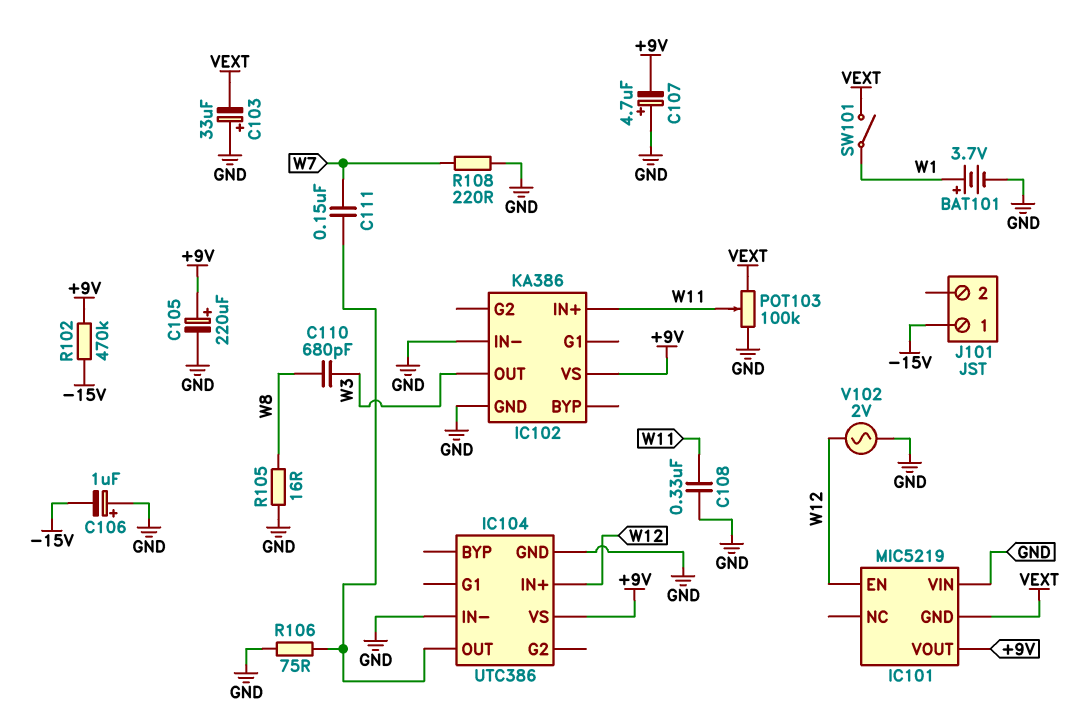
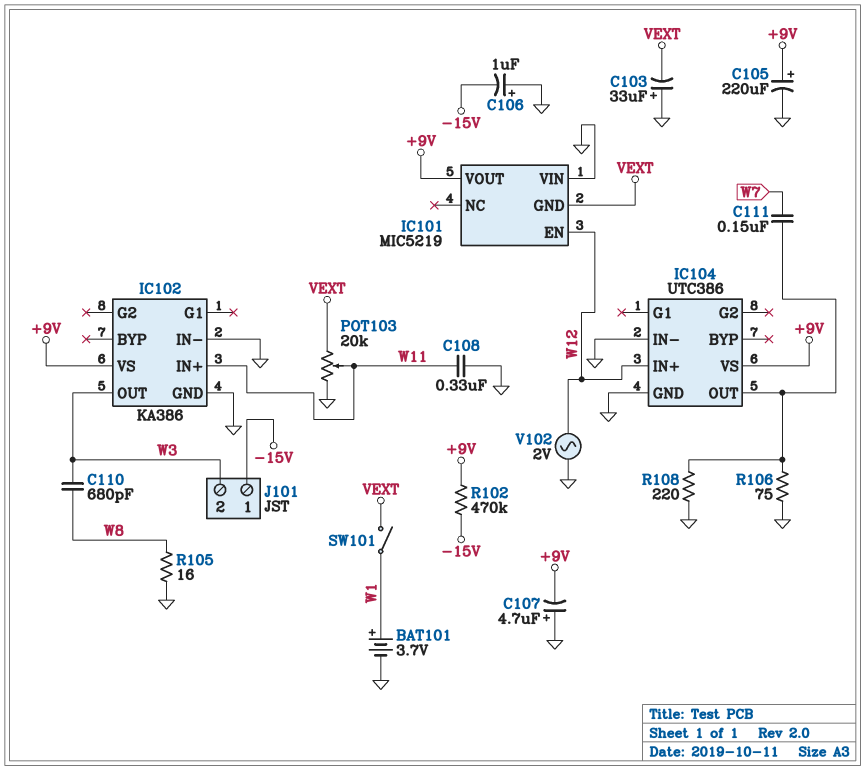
J101 pin 2: none -> W3
POT103: 100k (GND, VEXT, wiper W11) -> 20k (GND, VEXT, wiper W11)
R108: 220 (GND, W7) -> 220 (GND, IC104/OUT)

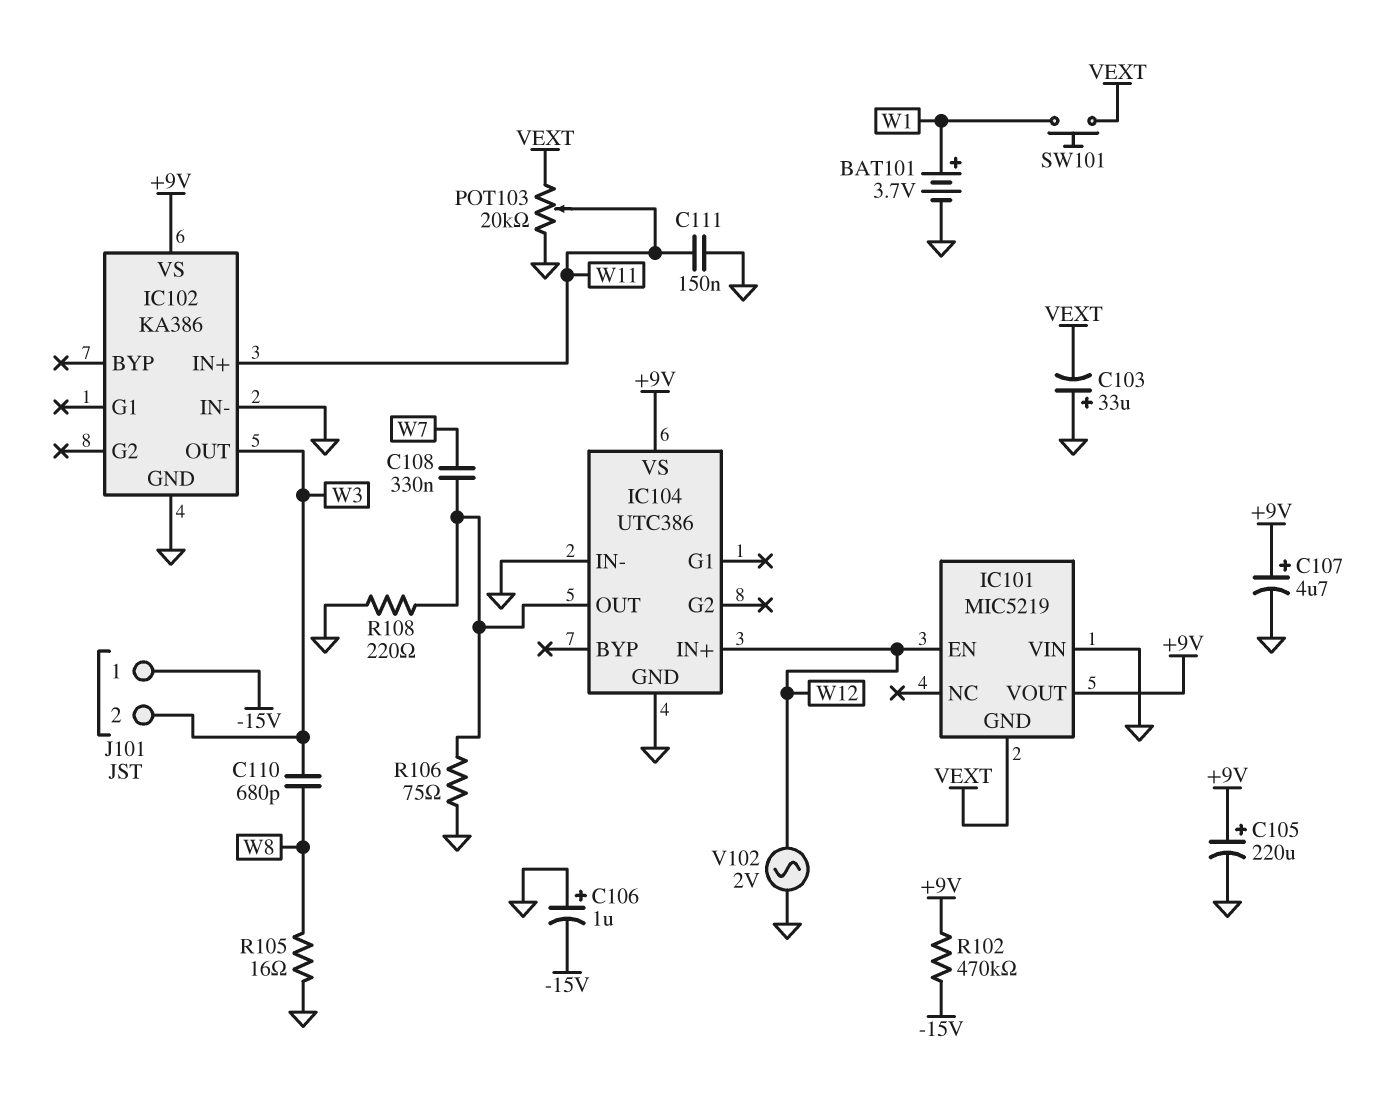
C107: 4.7uF (plus GND, minus +9V) -> 4.7uF (plus +9V, minus GND)
C108: 330nF (GND, W11) -> 330nF (IC104/OUT, W7)
C111: 150nF (IC104/OUT, W7) -> 150nF (GND, W11)
SW101: switch (VEXT, W1) -> button (VEXT, W1)

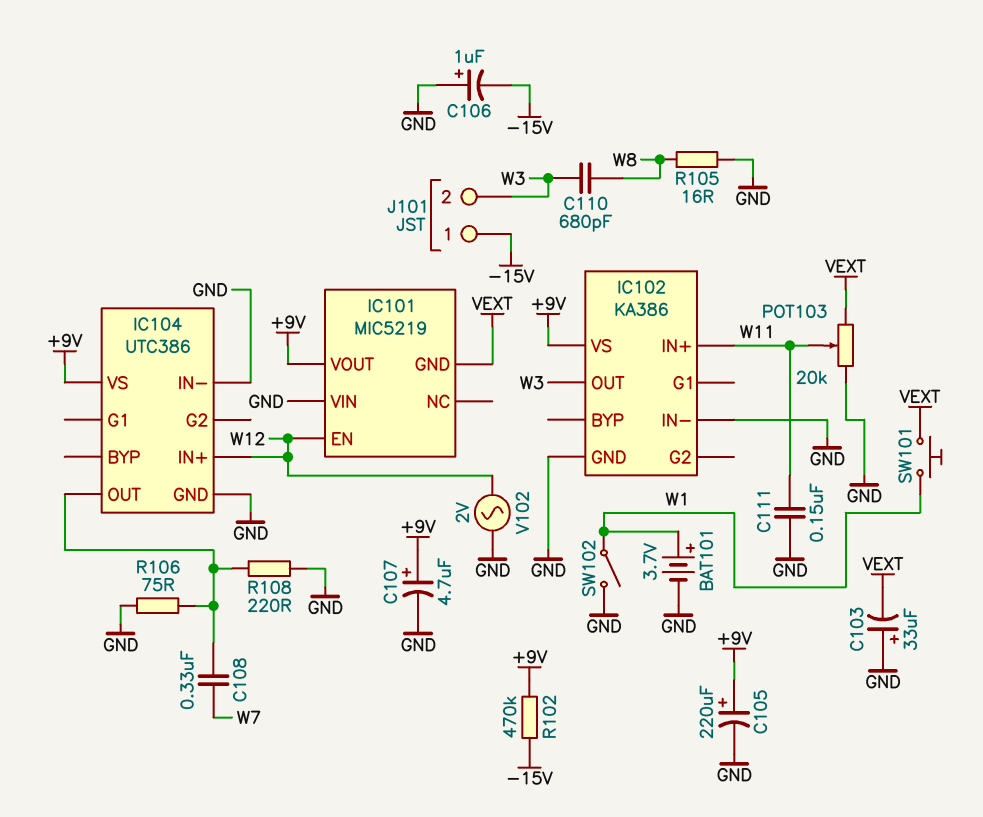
SW102: none -> switch (GND, W1)

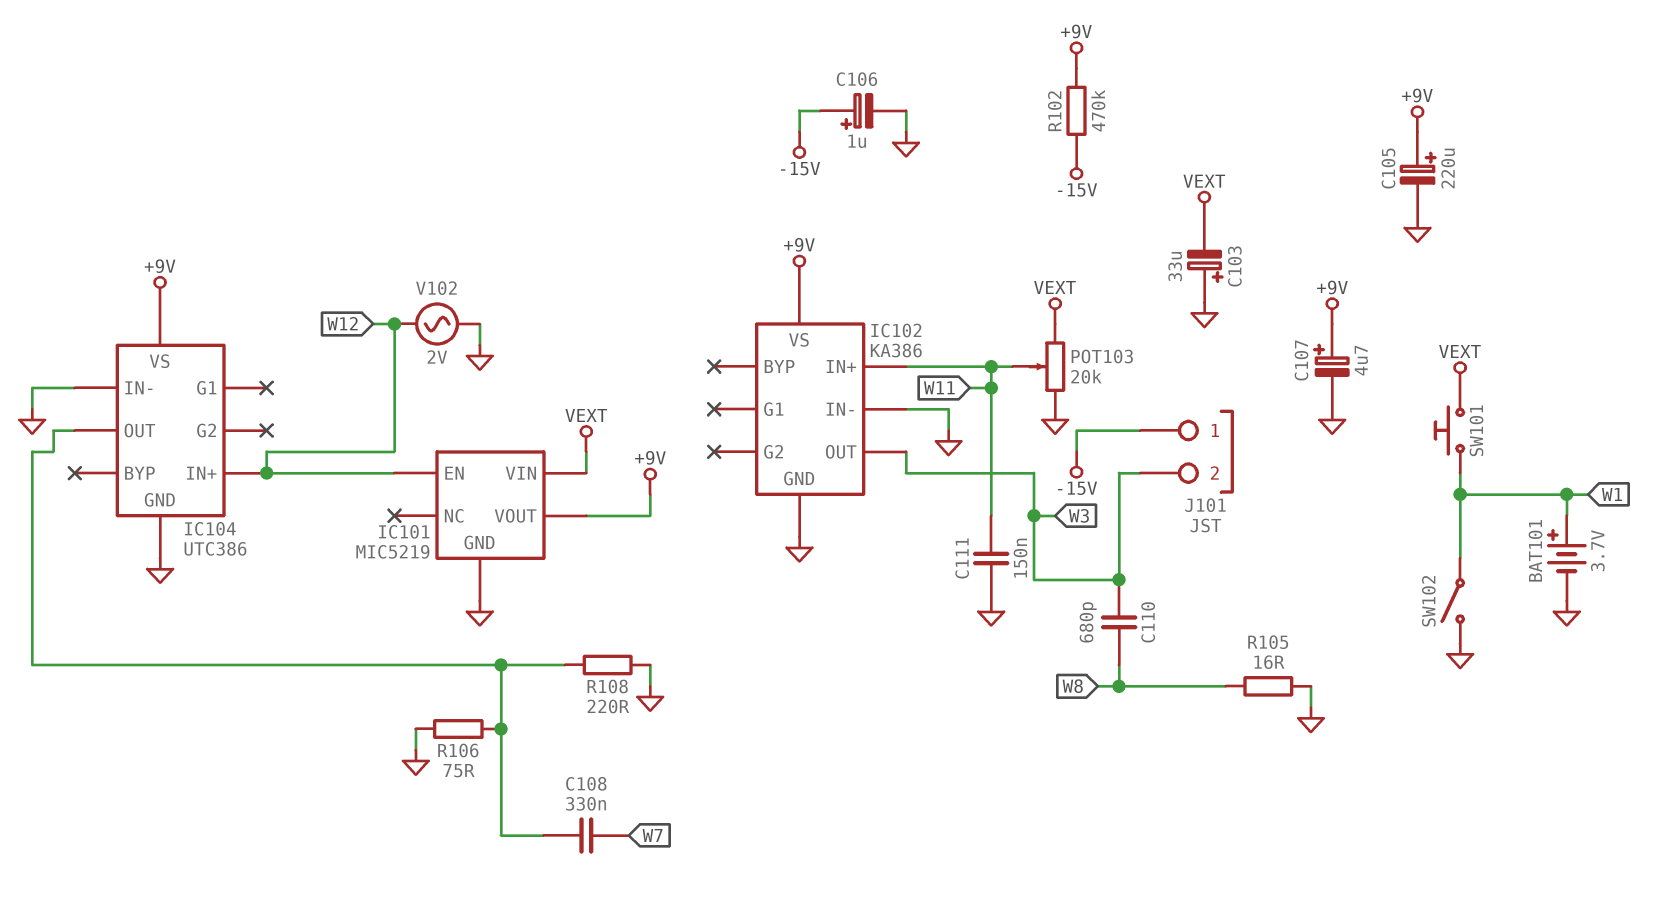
C106: 1uF (plus GND, minus -15V) -> 1uF (plus -15V, minus GND)
IC101 pin GND: VEXT -> GND
IC101 pin VIN: GND -> VEXT

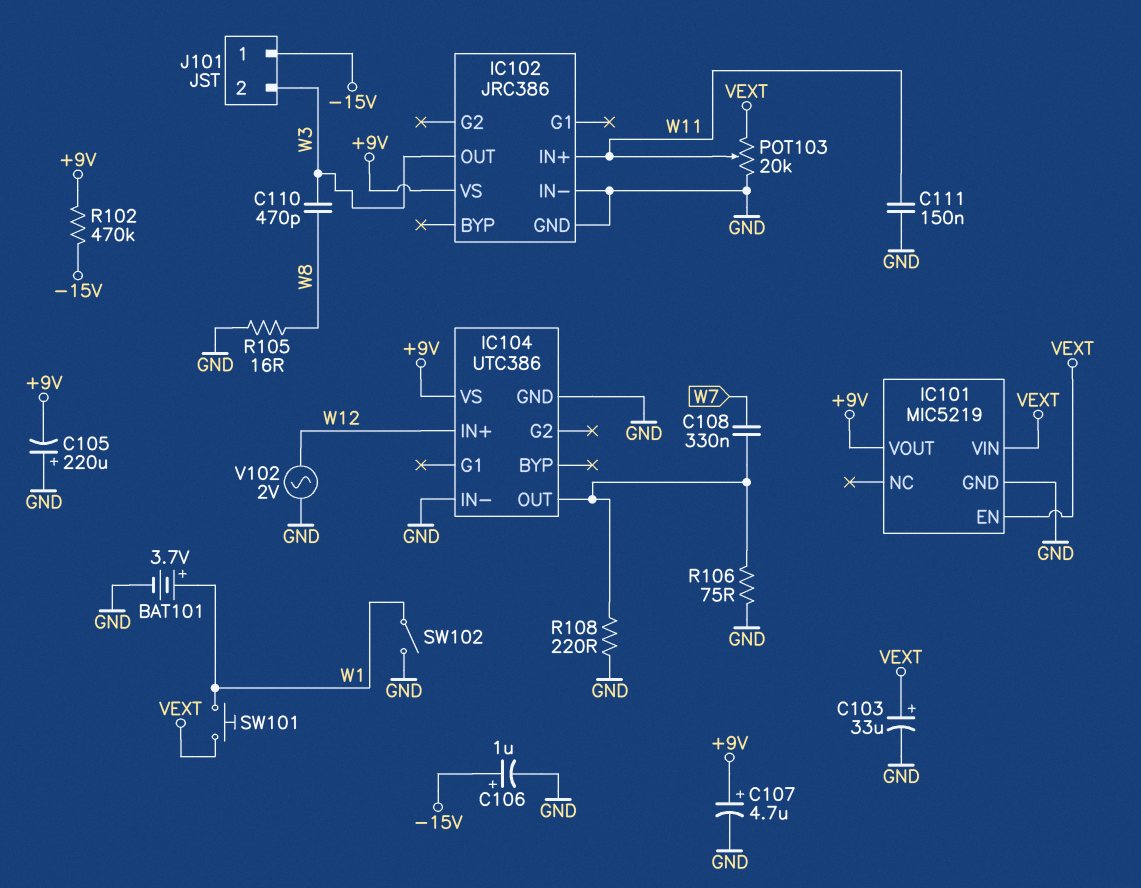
C103: 33uF (plus GND, minus VEXT) -> 33uF (plus VEXT, minus GND)
C105: 220uF (plus +9V, minus GND) -> 220uF (plus GND, minus +9V)
C110: 680pF (W3, W8) -> 470pF (W3, W8)
IC101 pin EN: W12 -> VEXT
IC102: KA386 -> JRC386

